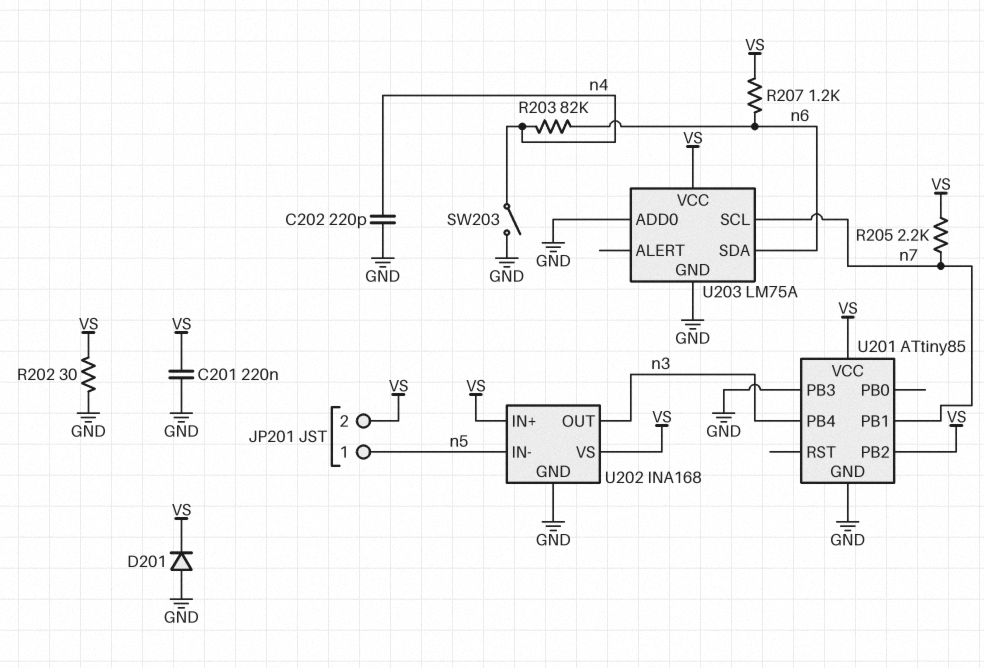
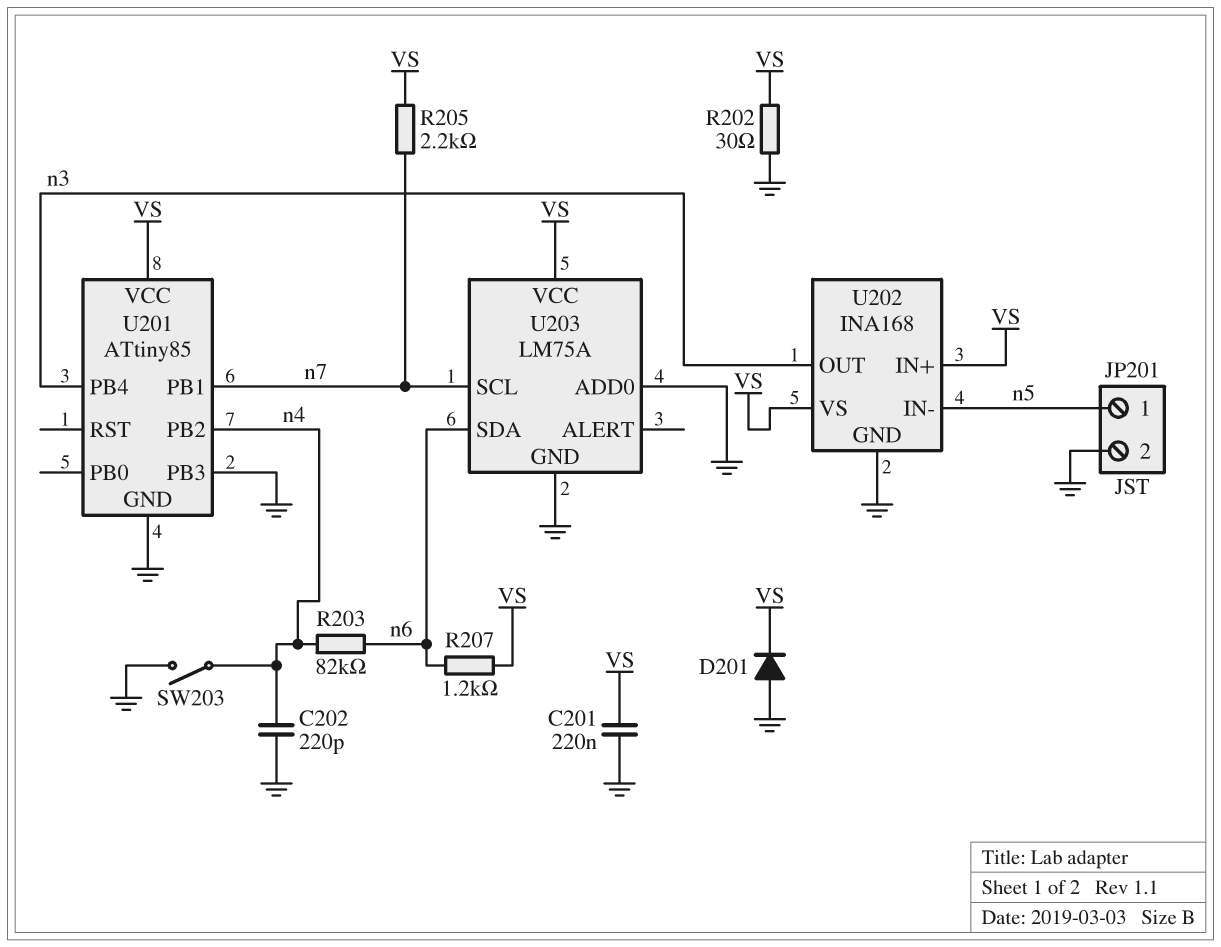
JP201 pin 2: VS -> GND
U201 pin PB2: VS -> n4

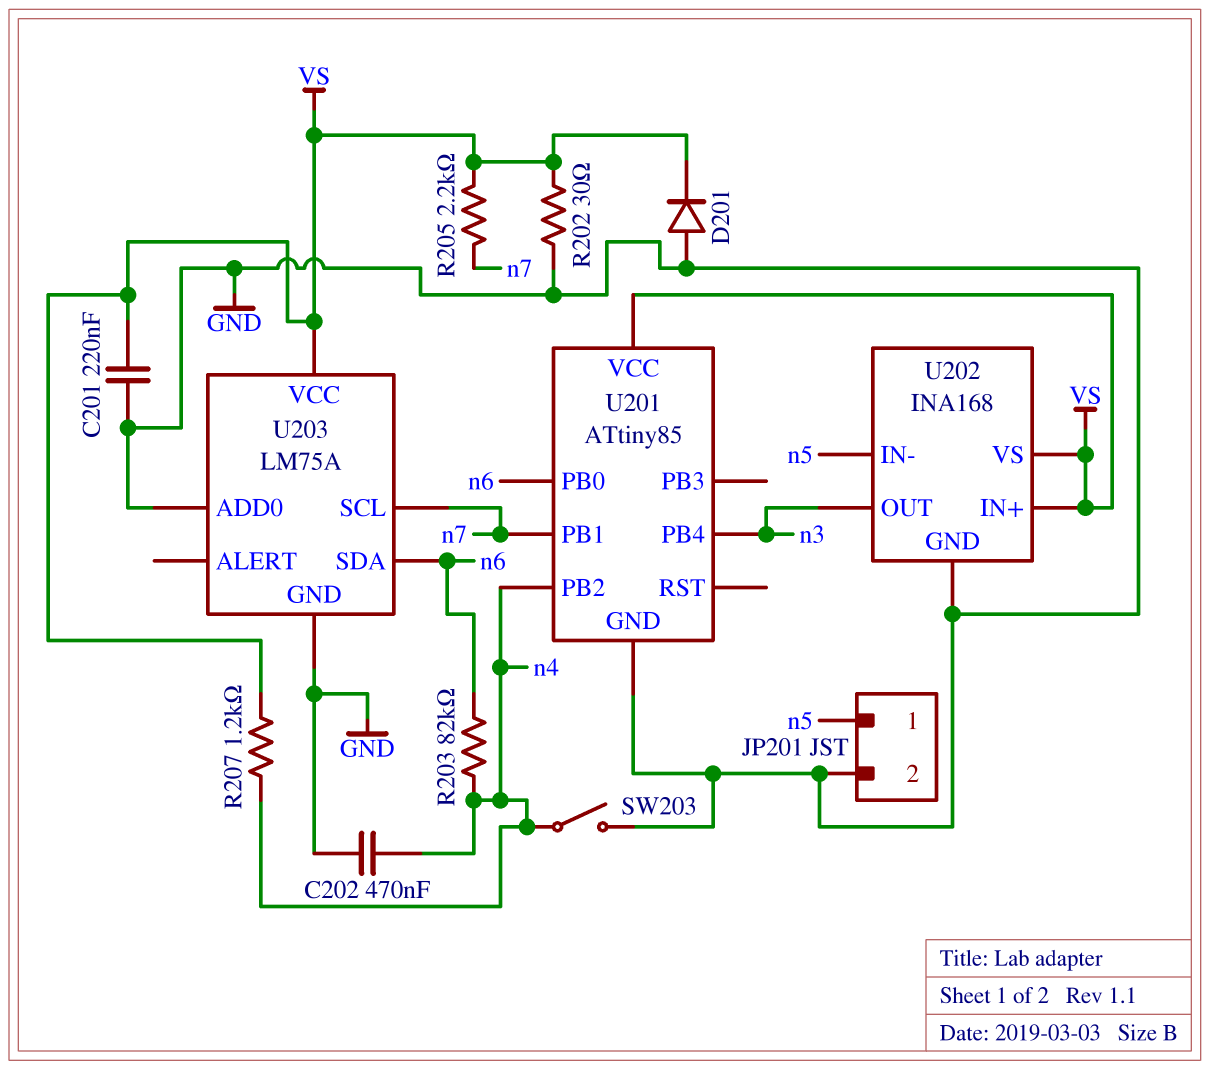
C202: 220pF (GND, n4) -> 470nF (GND, n4)
R207: 1.2k (VS, n6) -> 1.2k (VS, n4)
U201 pin PB0: none -> n6
U201 pin PB3: GND -> none

